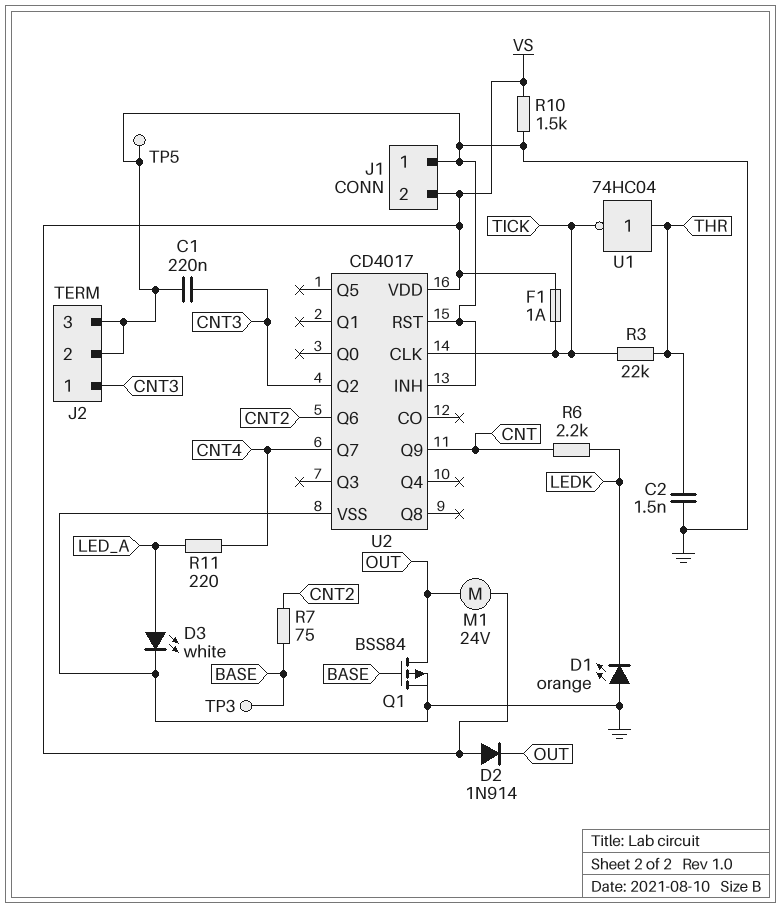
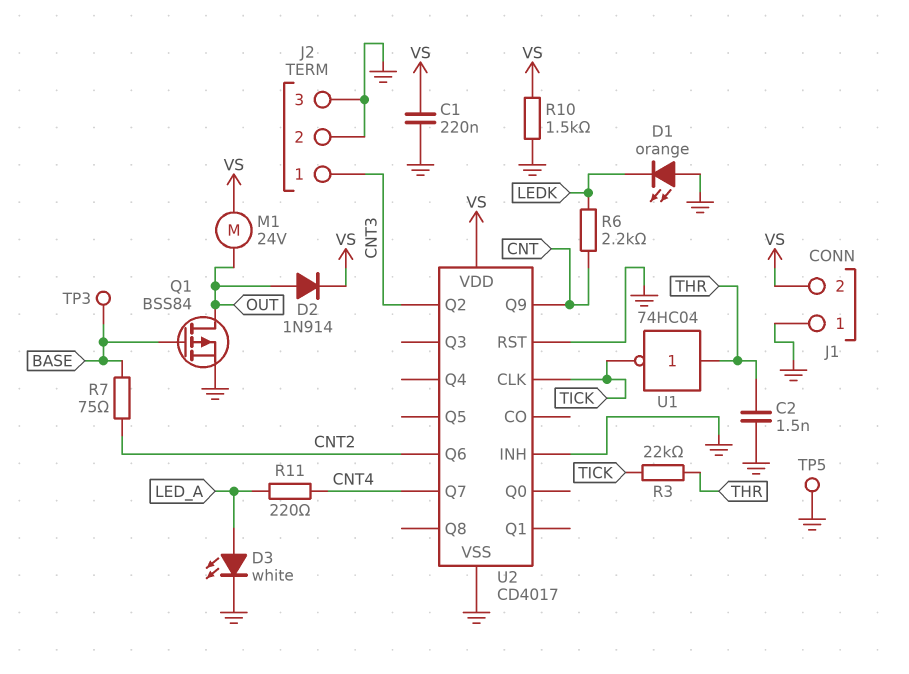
C1: 220nF (CNT3, GND) -> 220nF (GND, VS)
D2: diode 1N914 (A VS, K OUT) -> diode 1N914 (A OUT, K VS)
F1: 1A (TICK, VS) -> none

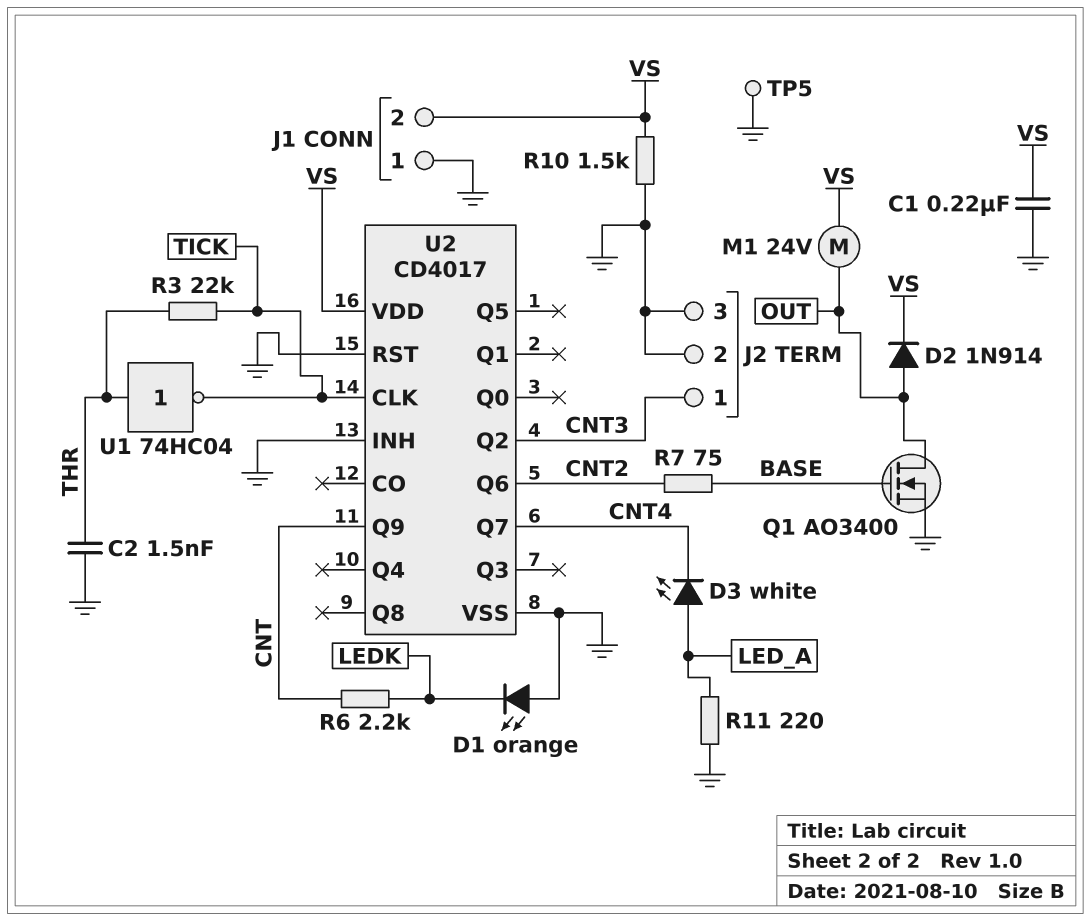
D3: LED white (A LED_A, K GND) -> LED white (A LED_A, K CNT4)
Q1: PMOS BSS84 (G BASE, D OUT, S GND) -> NMOS AO3400 (G BASE, D OUT, S GND)
R11: 220 (CNT4, LED_A) -> 220 (GND, LED_A)
TP3: test point (BASE) -> none

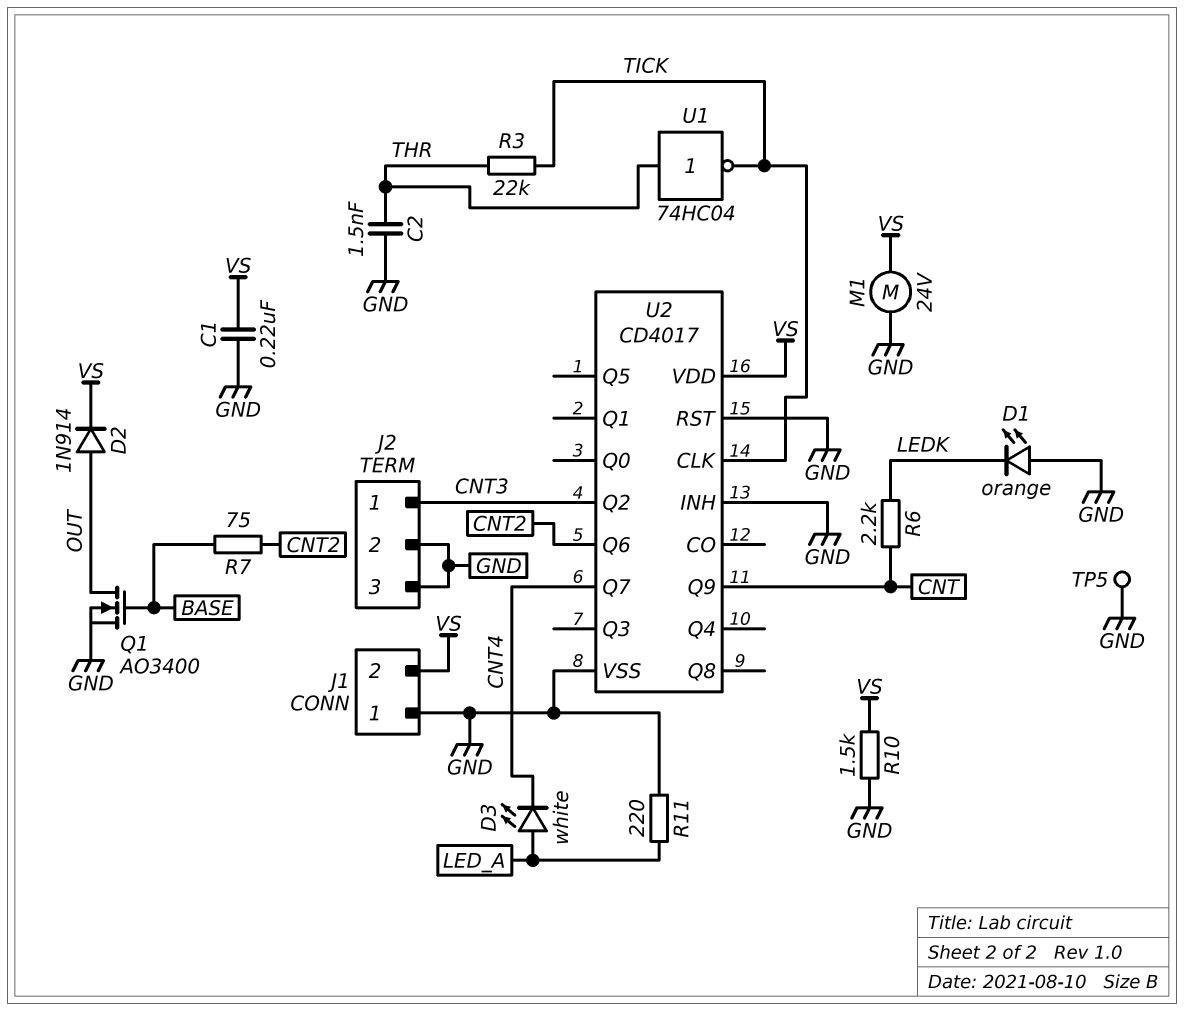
M1: motor 24V (OUT, VS) -> motor 24V (GND, VS)

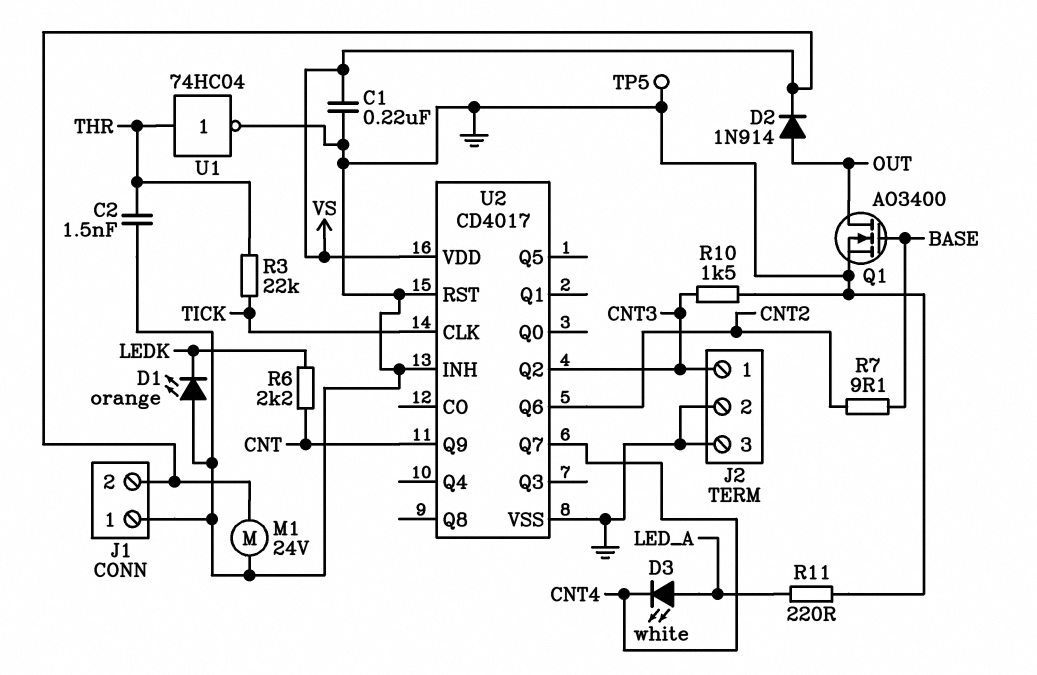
R7: 75 (BASE, CNT2) -> 9.1 (BASE, CNT2)
R10: 1.5k (GND, VS) -> 1.5k (CNT3, GND)
U1: NOT 74HC04 (in THR, out TICK) -> NOT 74HC04 (in THR, out GND)

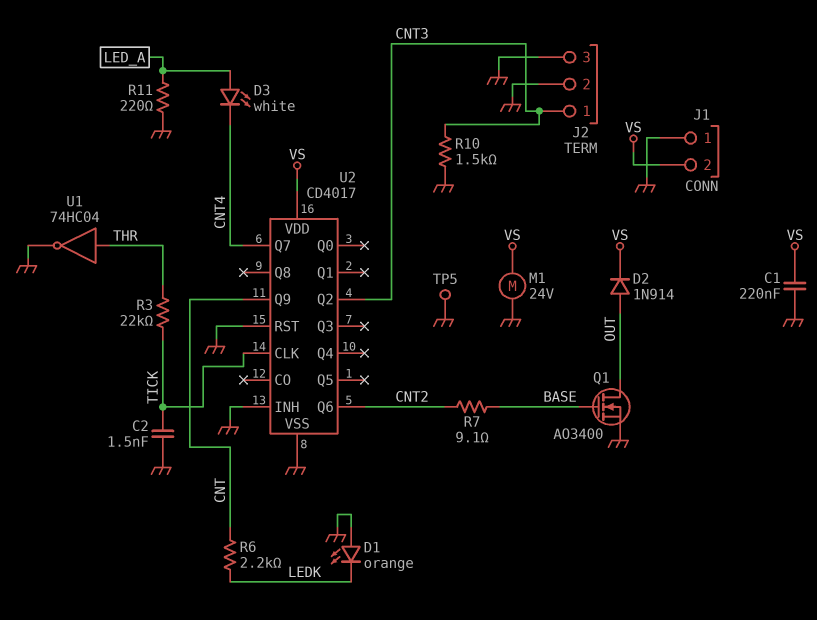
C2: 1.5nF (GND, THR) -> 1.5nF (GND, TICK)

